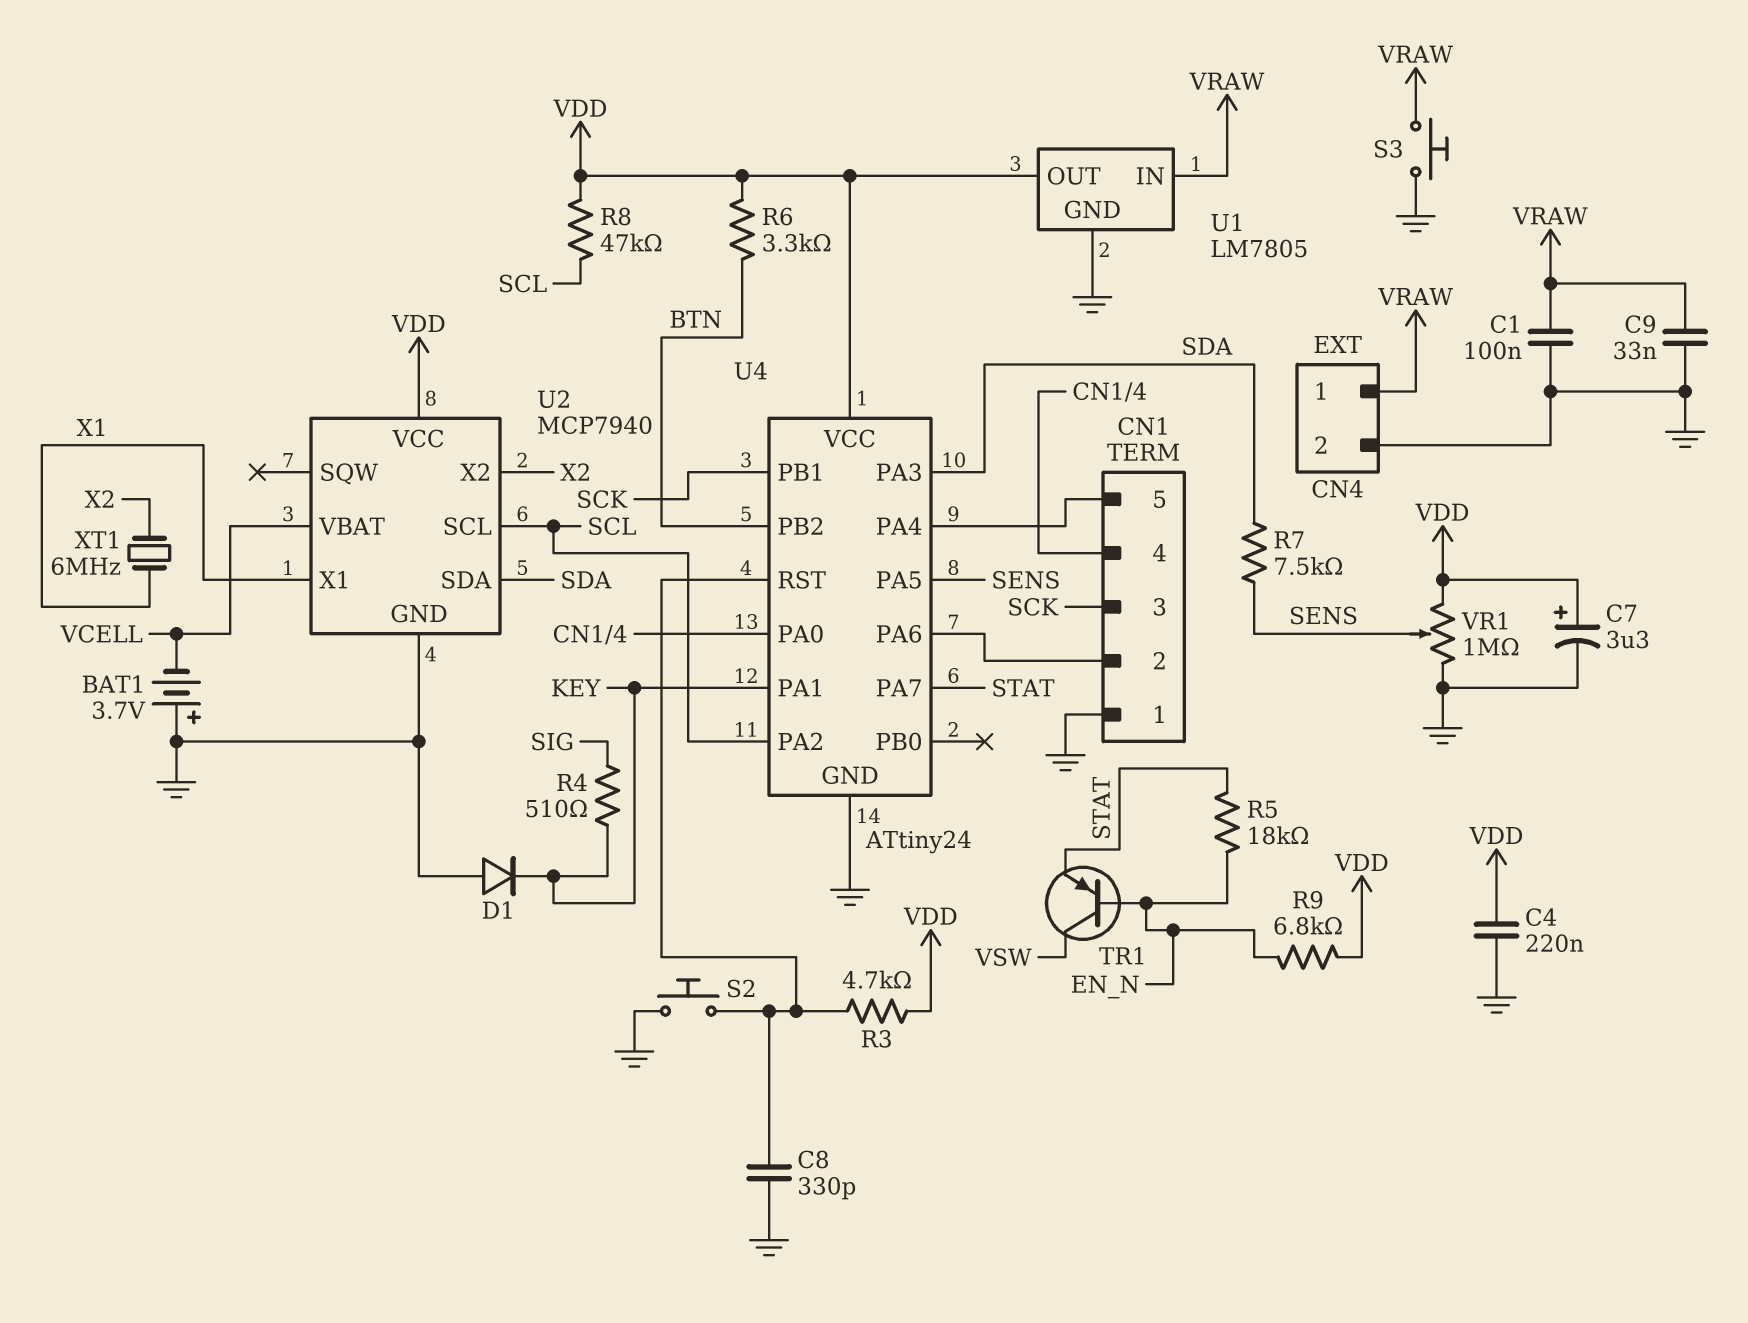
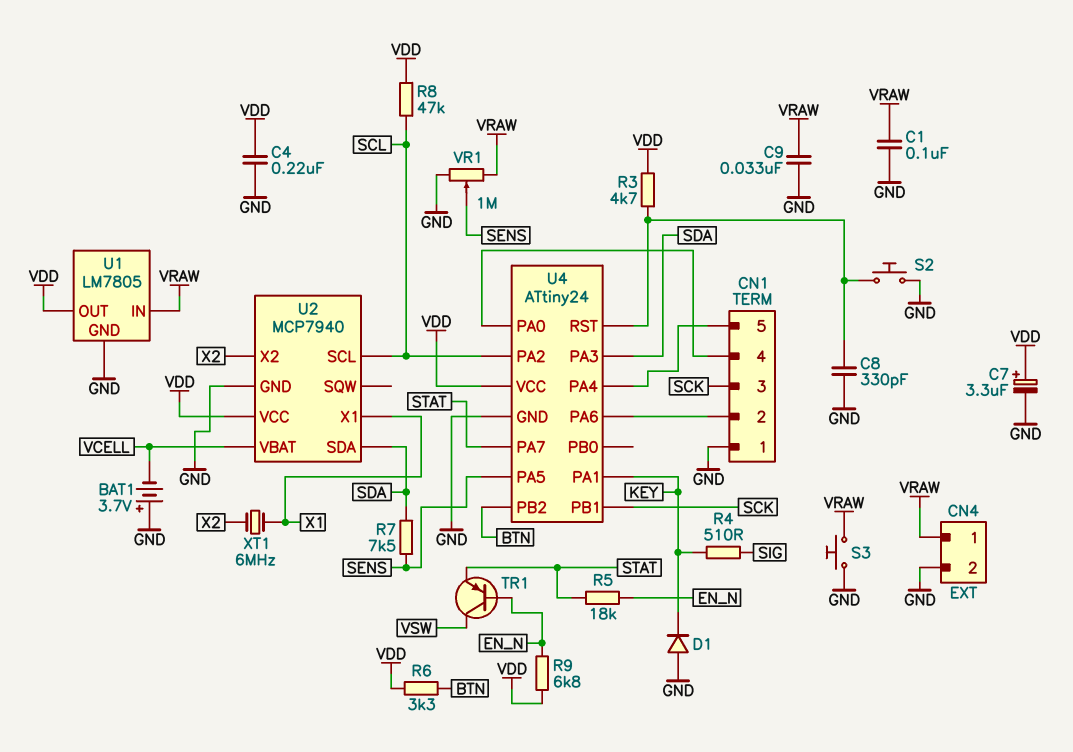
VR1: 1M (GND, VDD, wiper SENS) -> 1M (GND, VRAW, wiper SENS)

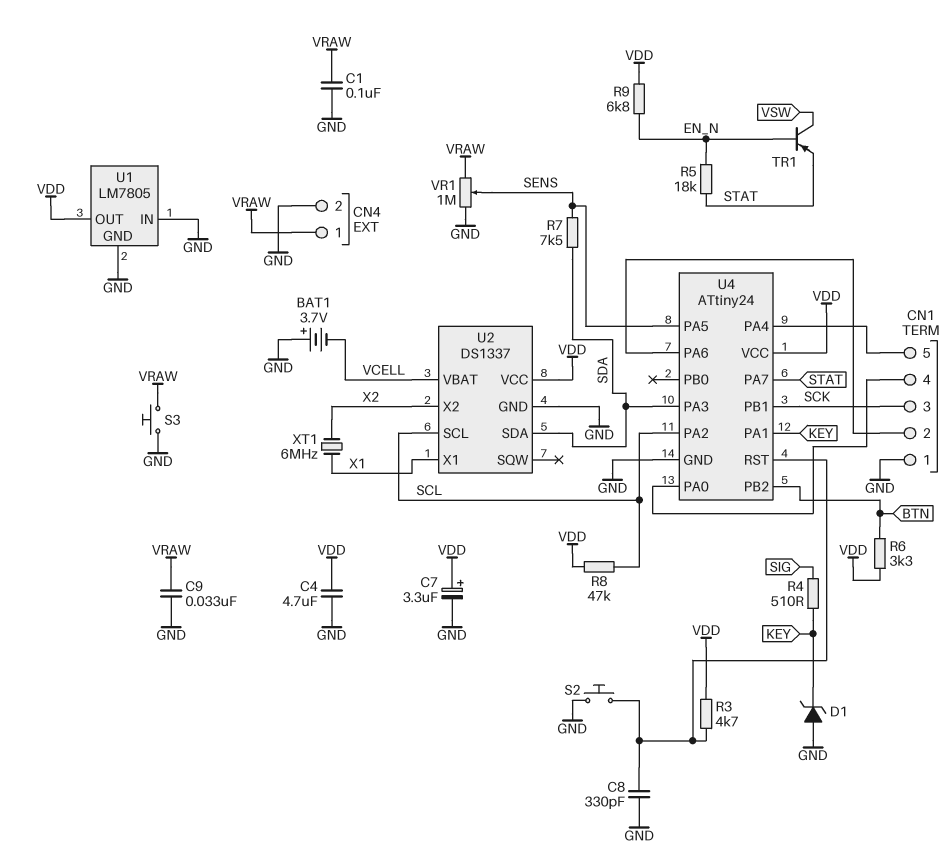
C4: 220nF (GND, VDD) -> 4.7uF (GND, VDD)
D1: diode (A GND, K KEY) -> zener (A GND, K KEY)
U1 pin IN: VRAW -> GND
U2: MCP7940 -> DS1337

